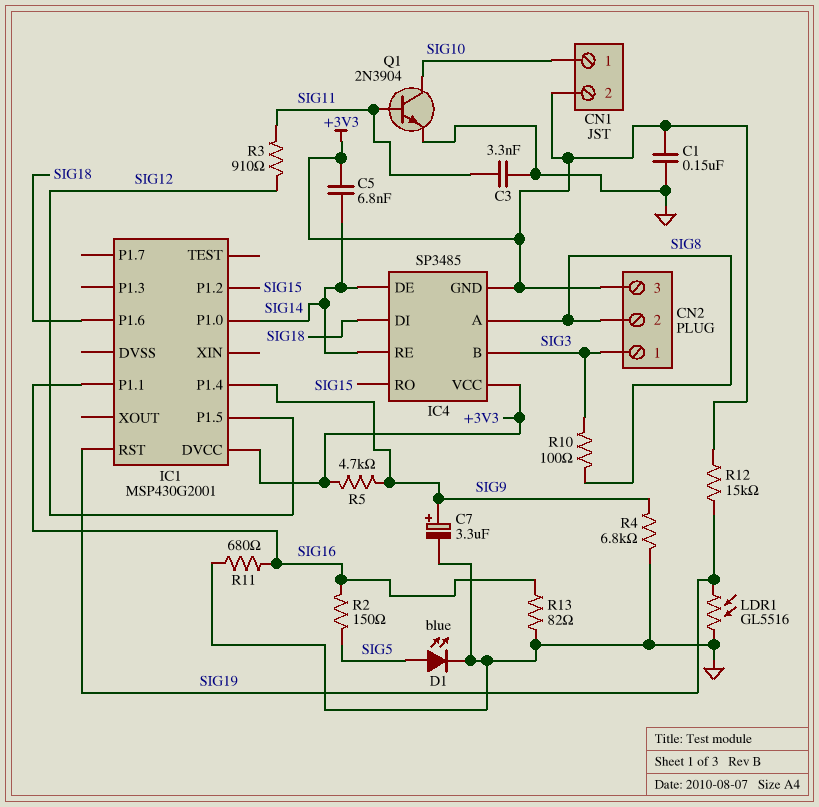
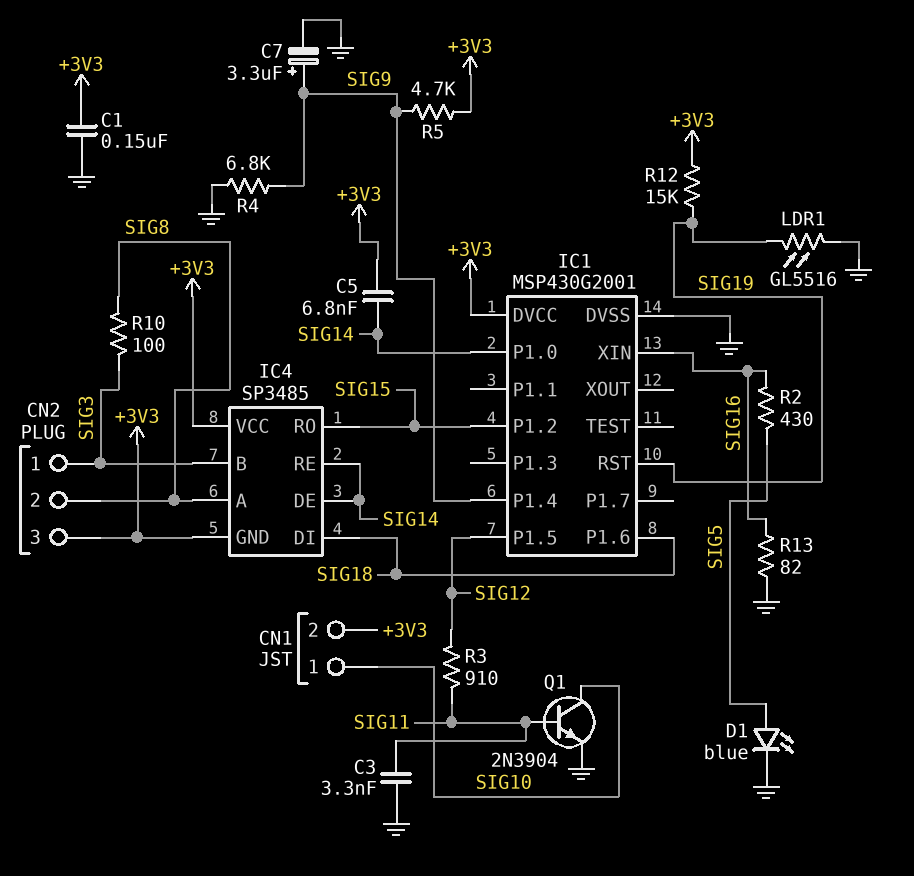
IC1 pin DVSS: none -> GND
IC1 pin P1.1: SIG16 -> none
IC1 pin XIN: none -> SIG16
R2: 150 (SIG5, SIG16) -> 430 (SIG5, SIG16)
R11: 680 (GND, SIG16) -> none

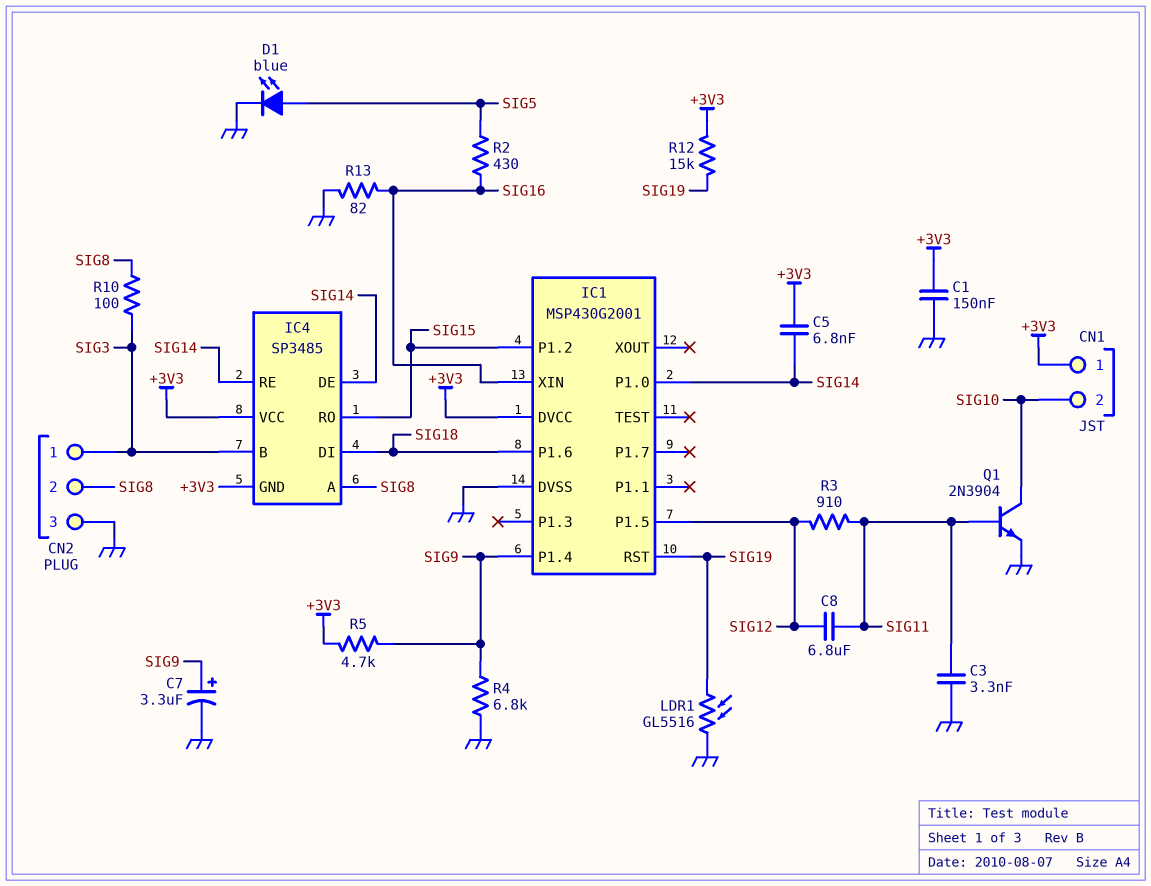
C8: none -> 6.8uF (SIG11, SIG12)
CN1 pin 1: SIG10 -> +3V3
CN1 pin 2: +3V3 -> SIG10
CN2 pin 3: +3V3 -> GND

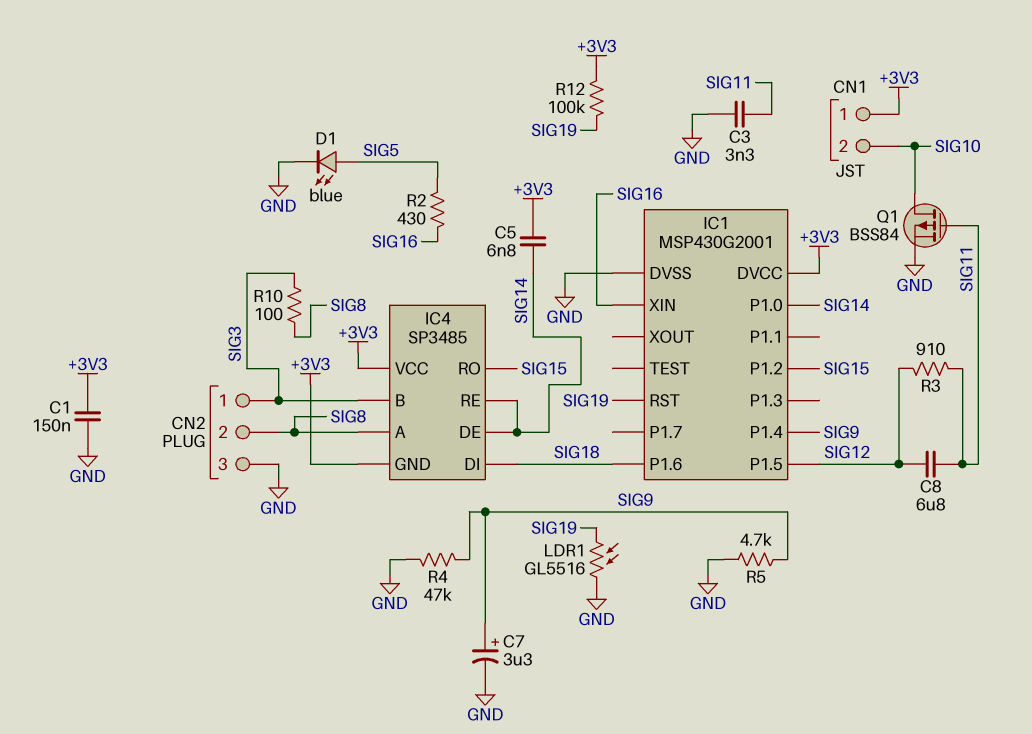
Q1: NPN 2N3904 (B SIG11, C SIG10, E GND) -> PMOS BSS84 (G SIG11, D SIG10, S GND)
R4: 6.8k (GND, SIG9) -> 47k (GND, SIG9)
R5: 4.7k (+3V3, SIG9) -> 4.7k (GND, SIG9)
R12: 15k (+3V3, SIG19) -> 100k (+3V3, SIG19)
R13: 82 (GND, SIG16) -> none

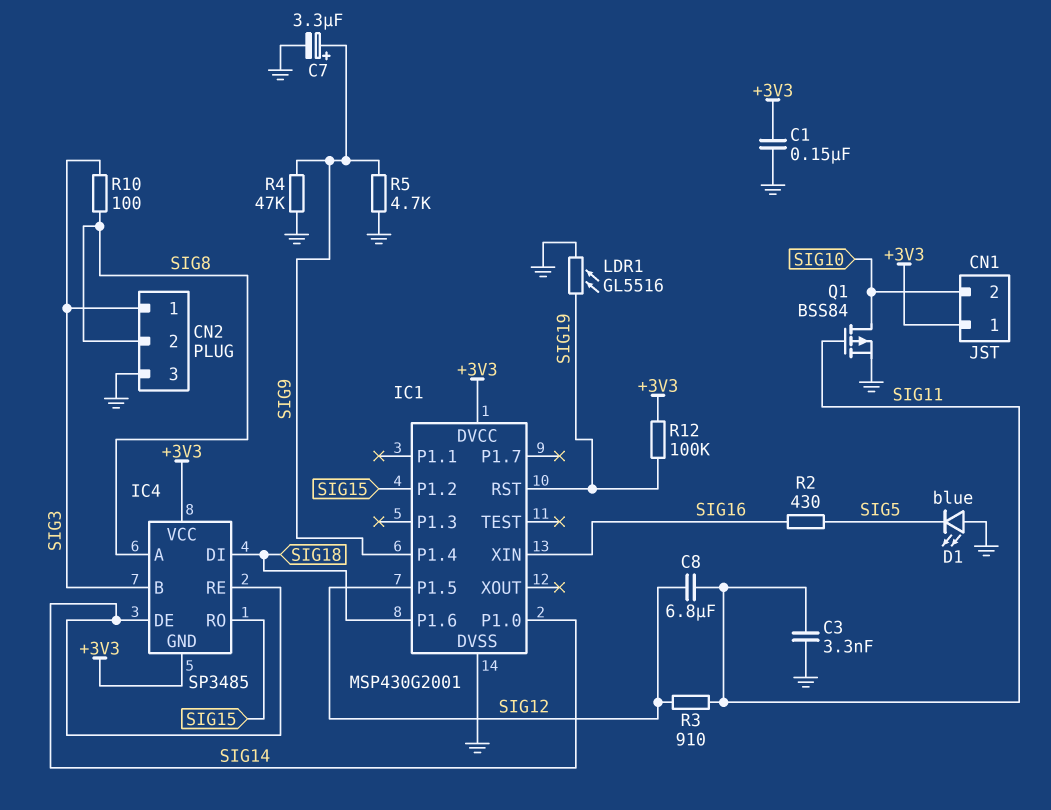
C5: 6.8nF (+3V3, SIG14) -> none
D1: LED blue (A SIG5, K GND) -> LED blue (A GND, K SIG5)

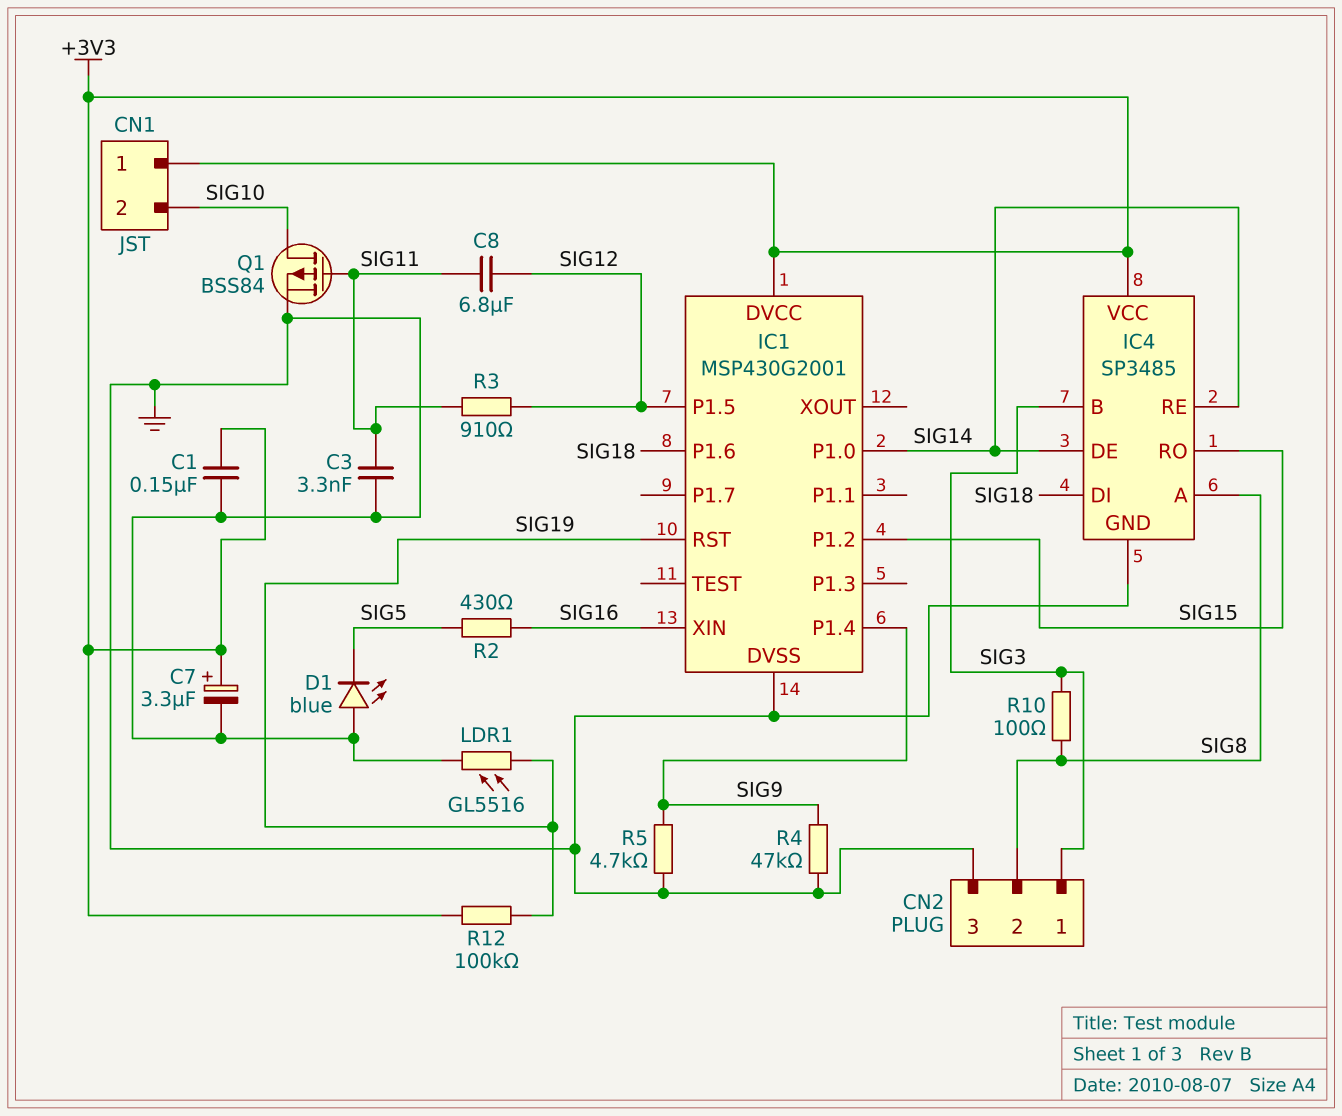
C7: 3.3uF (plus SIG9, minus GND) -> 3.3uF (plus +3V3, minus GND)
IC4 pin GND: +3V3 -> GND

